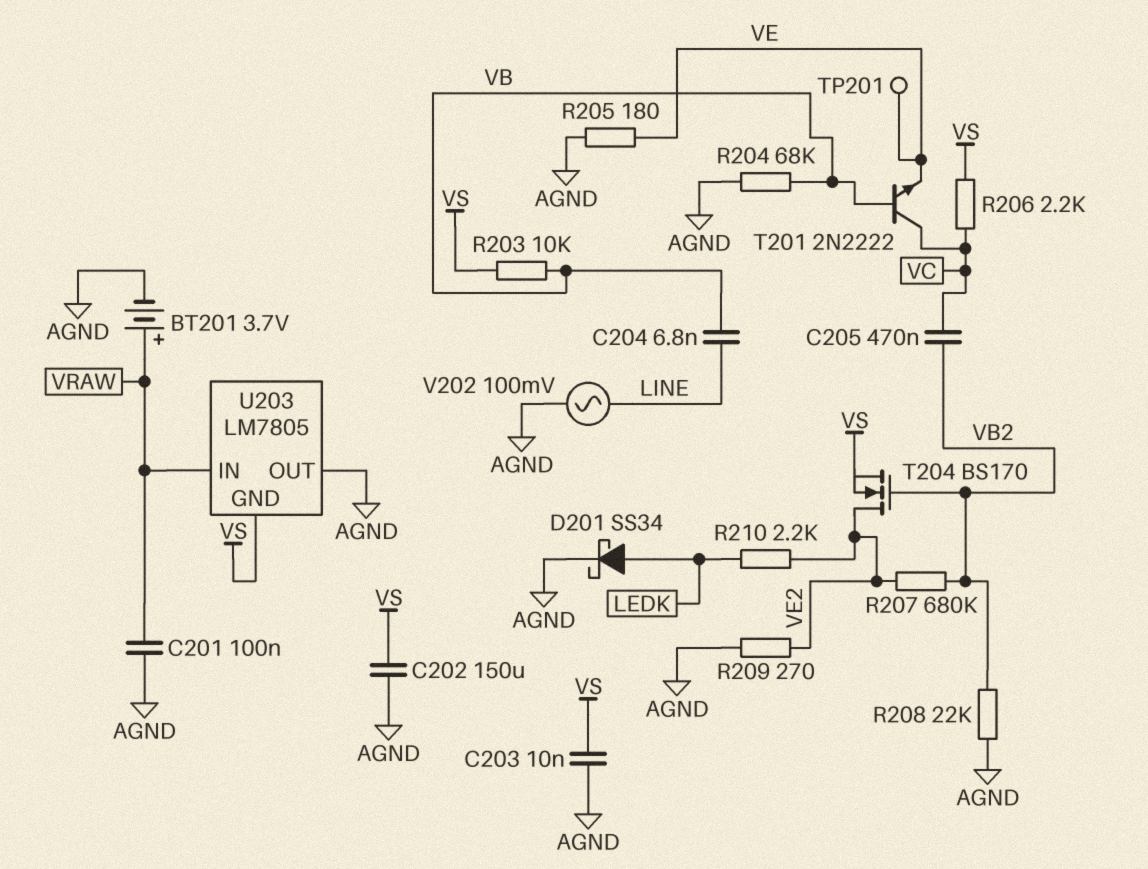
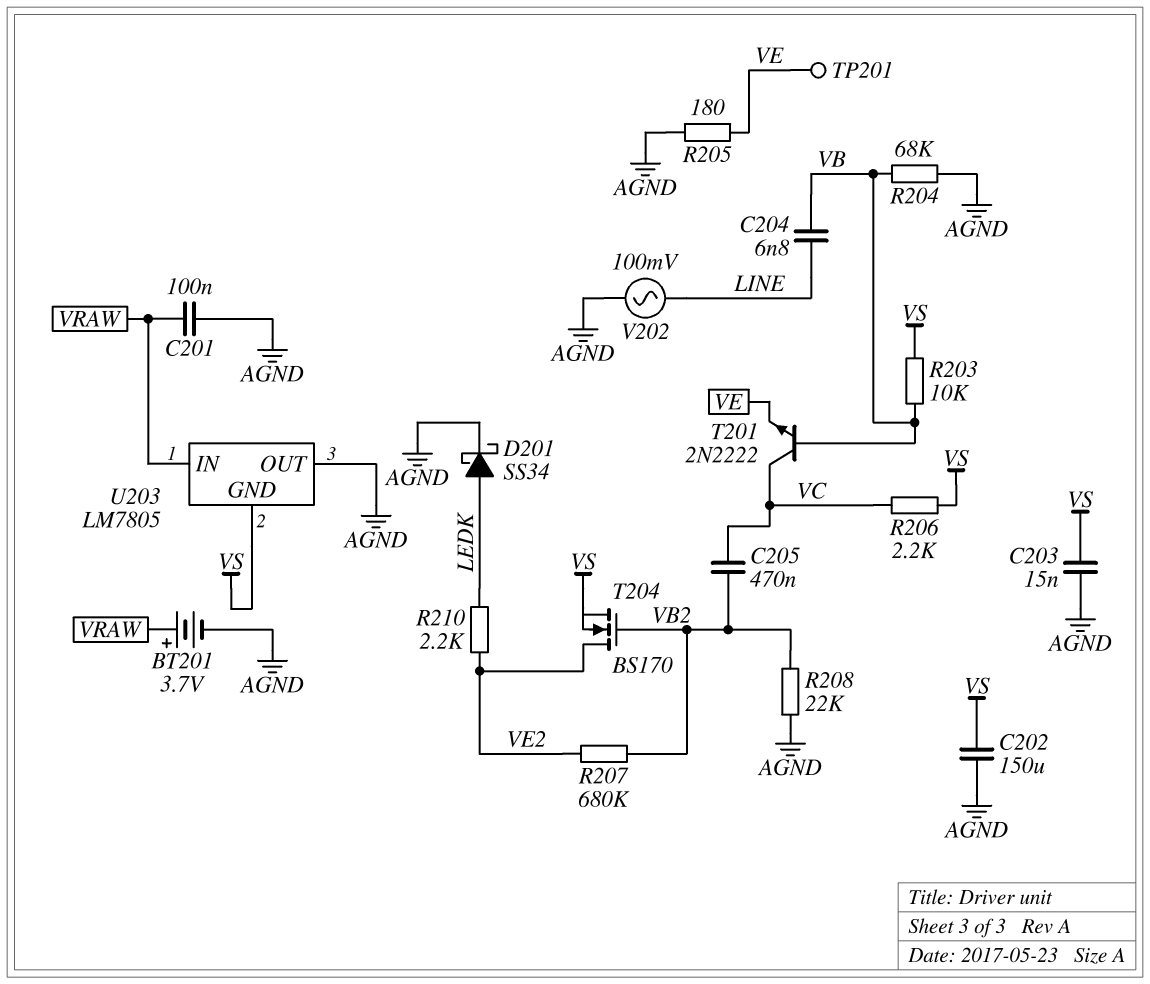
C203: 10nF (AGND, VS) -> 15nF (AGND, VS)
R209: 270 (AGND, VE2) -> none

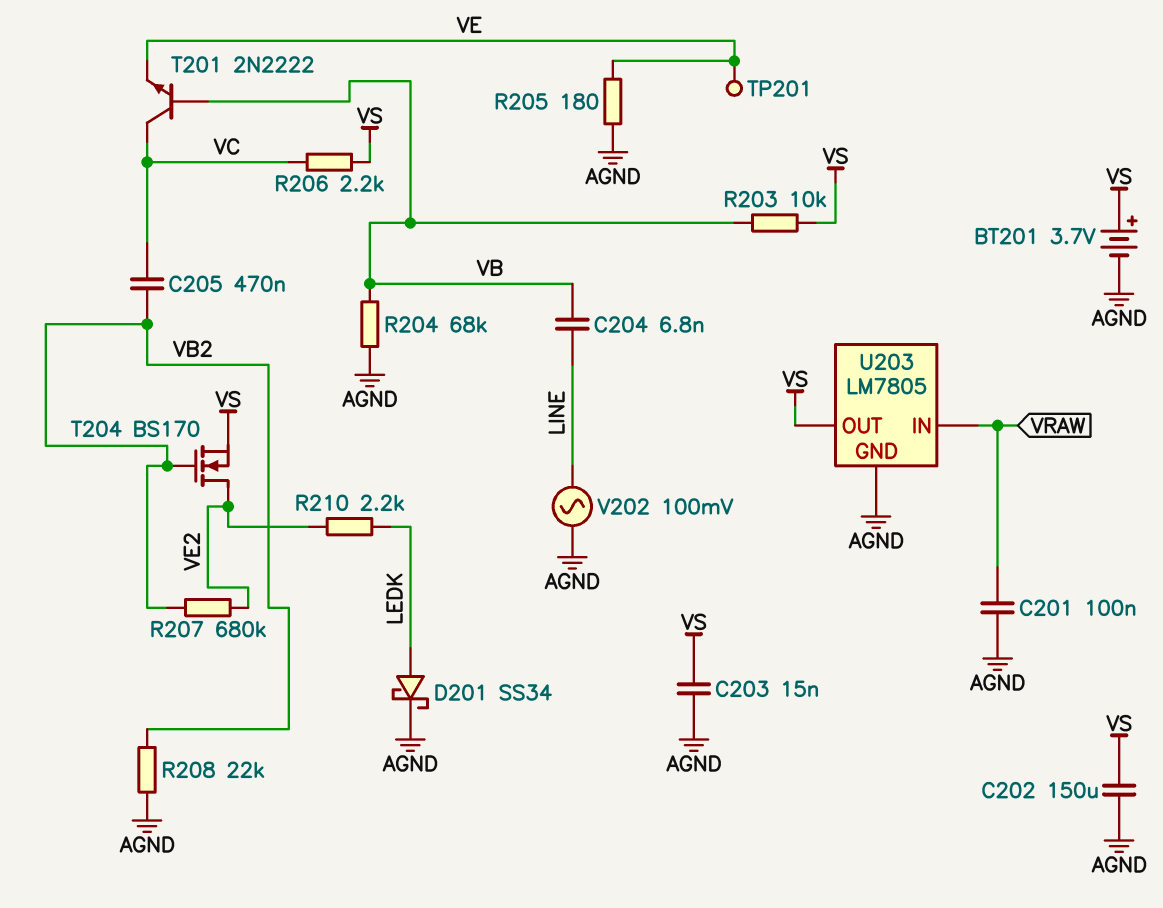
BT201: 3.7V (plus VRAW, minus AGND) -> 3.7V (plus VS, minus AGND)
U203 pin GND: VS -> AGND
U203 pin OUT: AGND -> VS

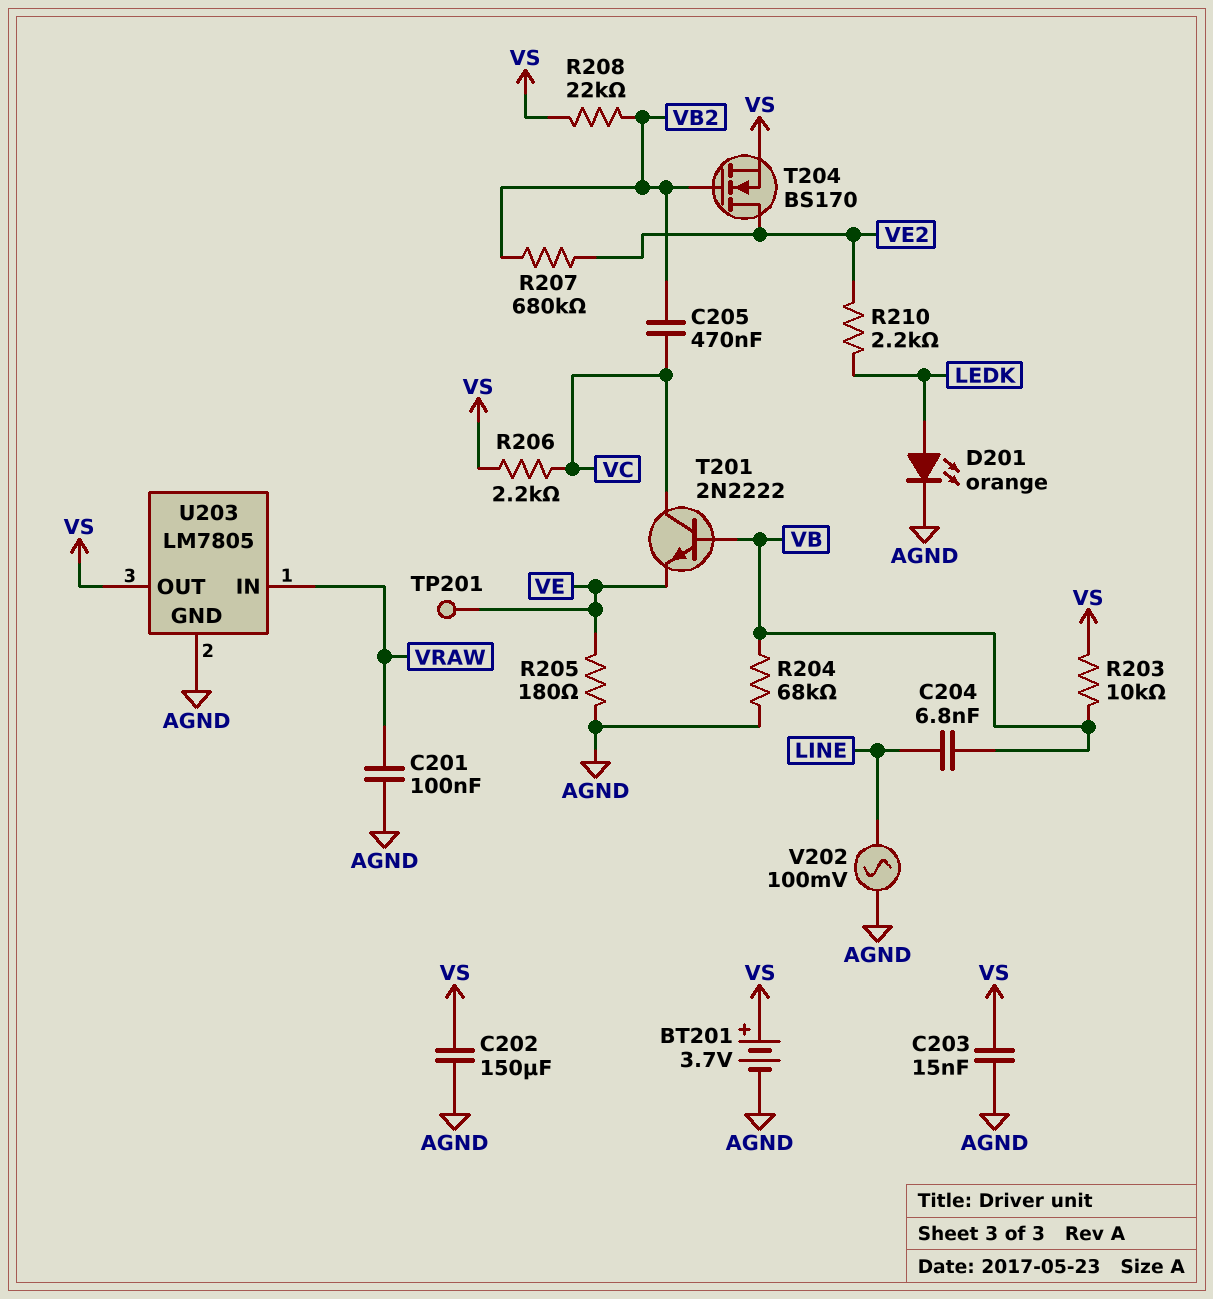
D201: schottky SS34 (A LEDK, K AGND) -> LED orange (A LEDK, K AGND)
R208: 22k (AGND, VB2) -> 22k (VB2, VS)

